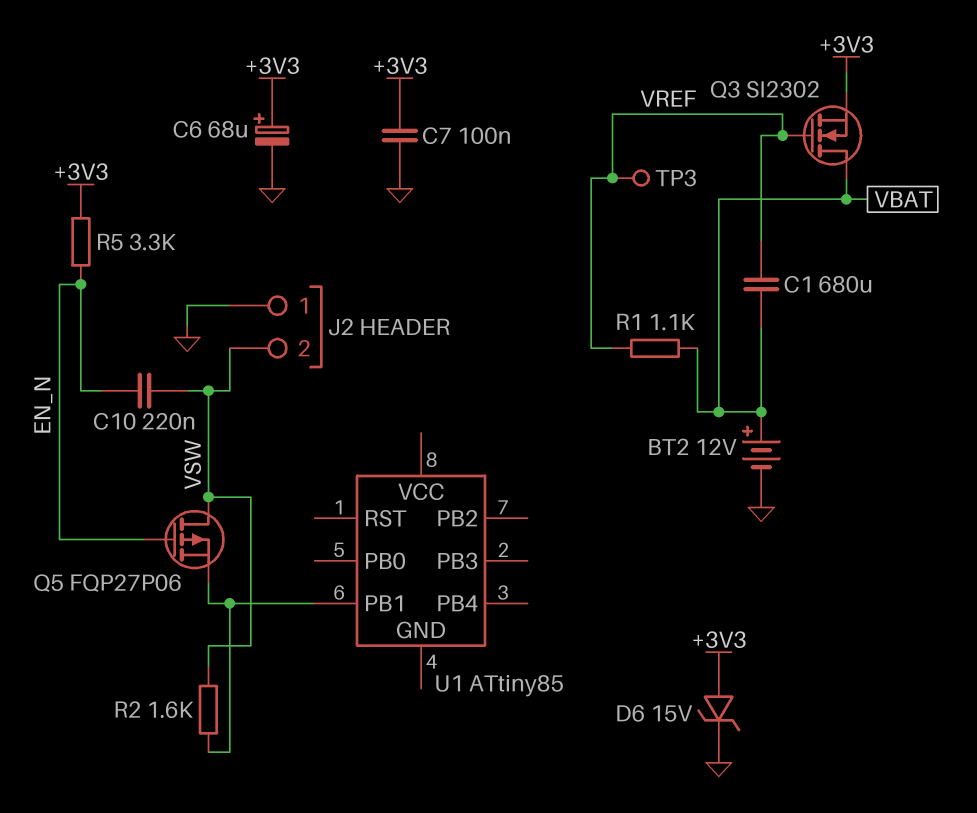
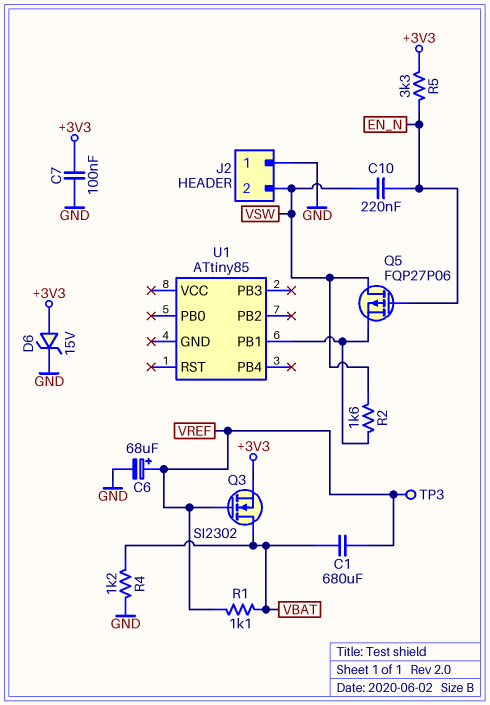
BT2: 12V (plus VBAT, minus GND) -> none
C6: 68uF (plus +3V3, minus GND) -> 68uF (plus VREF, minus GND)
R4: none -> 1.2k (GND, VBAT)

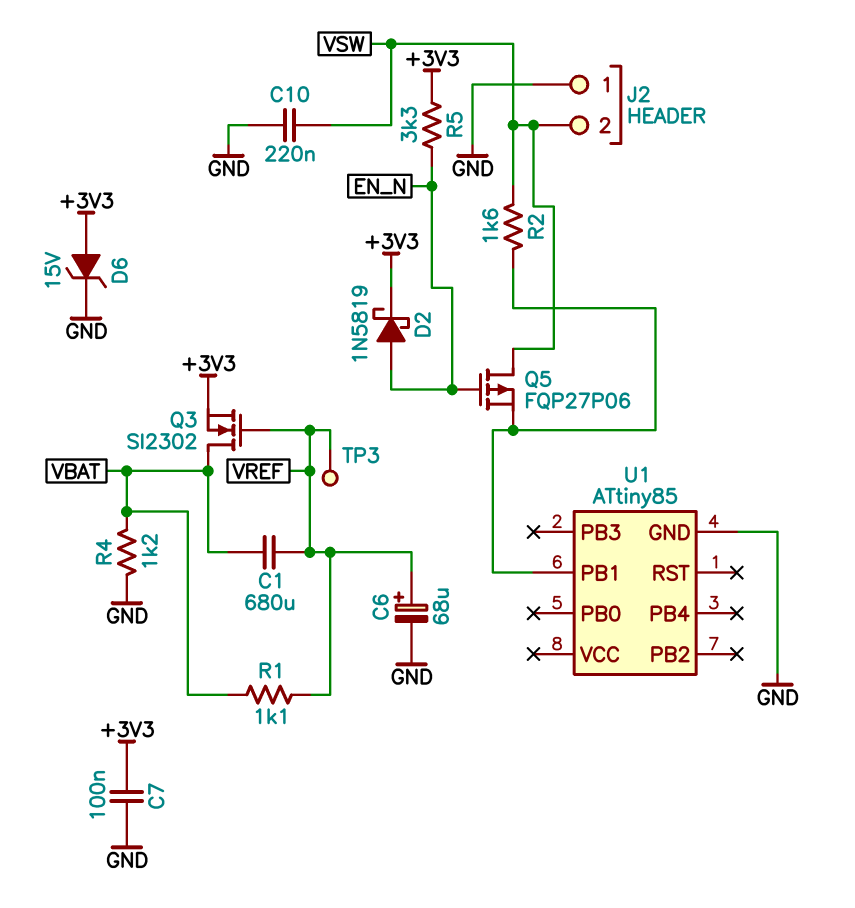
C10: 220nF (EN_N, VSW) -> 220nF (GND, VSW)
D2: none -> schottky 1N5819 (A EN_N, K +3V3)
U1 pin GND: none -> GND

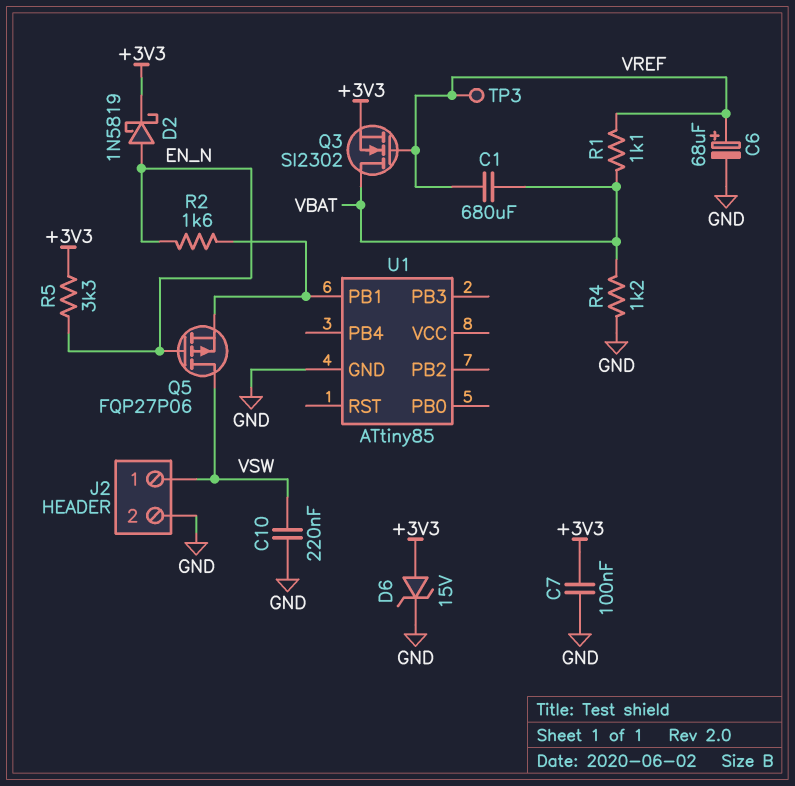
J2 pin 1: GND -> VSW
J2 pin 2: VSW -> GND
R2: 1.6k (U1/PB1, VSW) -> 1.6k (EN_N, U1/PB1)

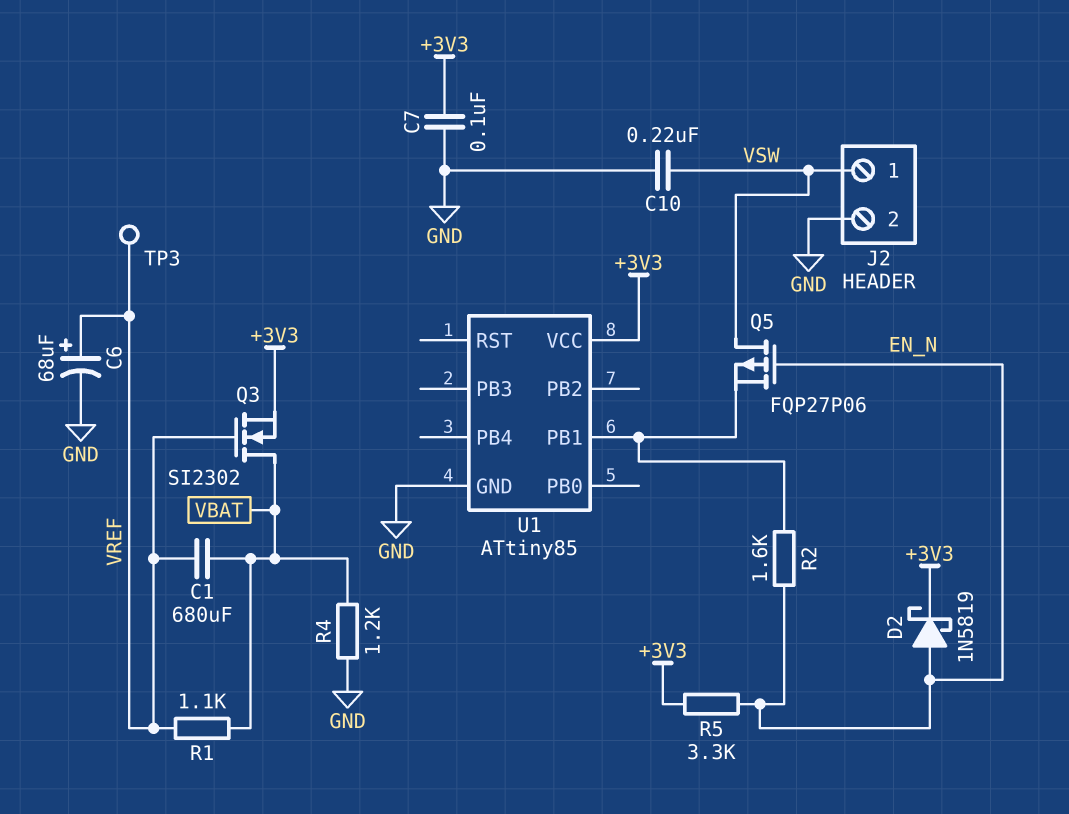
D6: zener 15V (A +3V3, K GND) -> none
U1 pin VCC: none -> +3V3

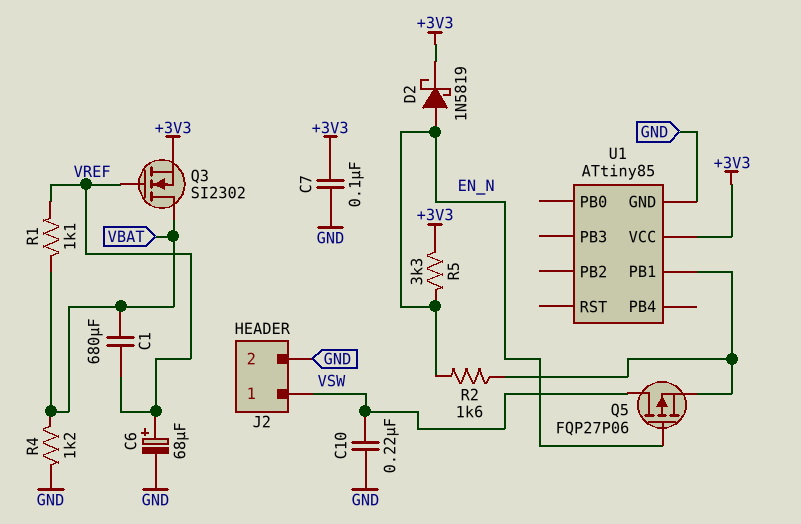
TP3: test point (VREF) -> none

